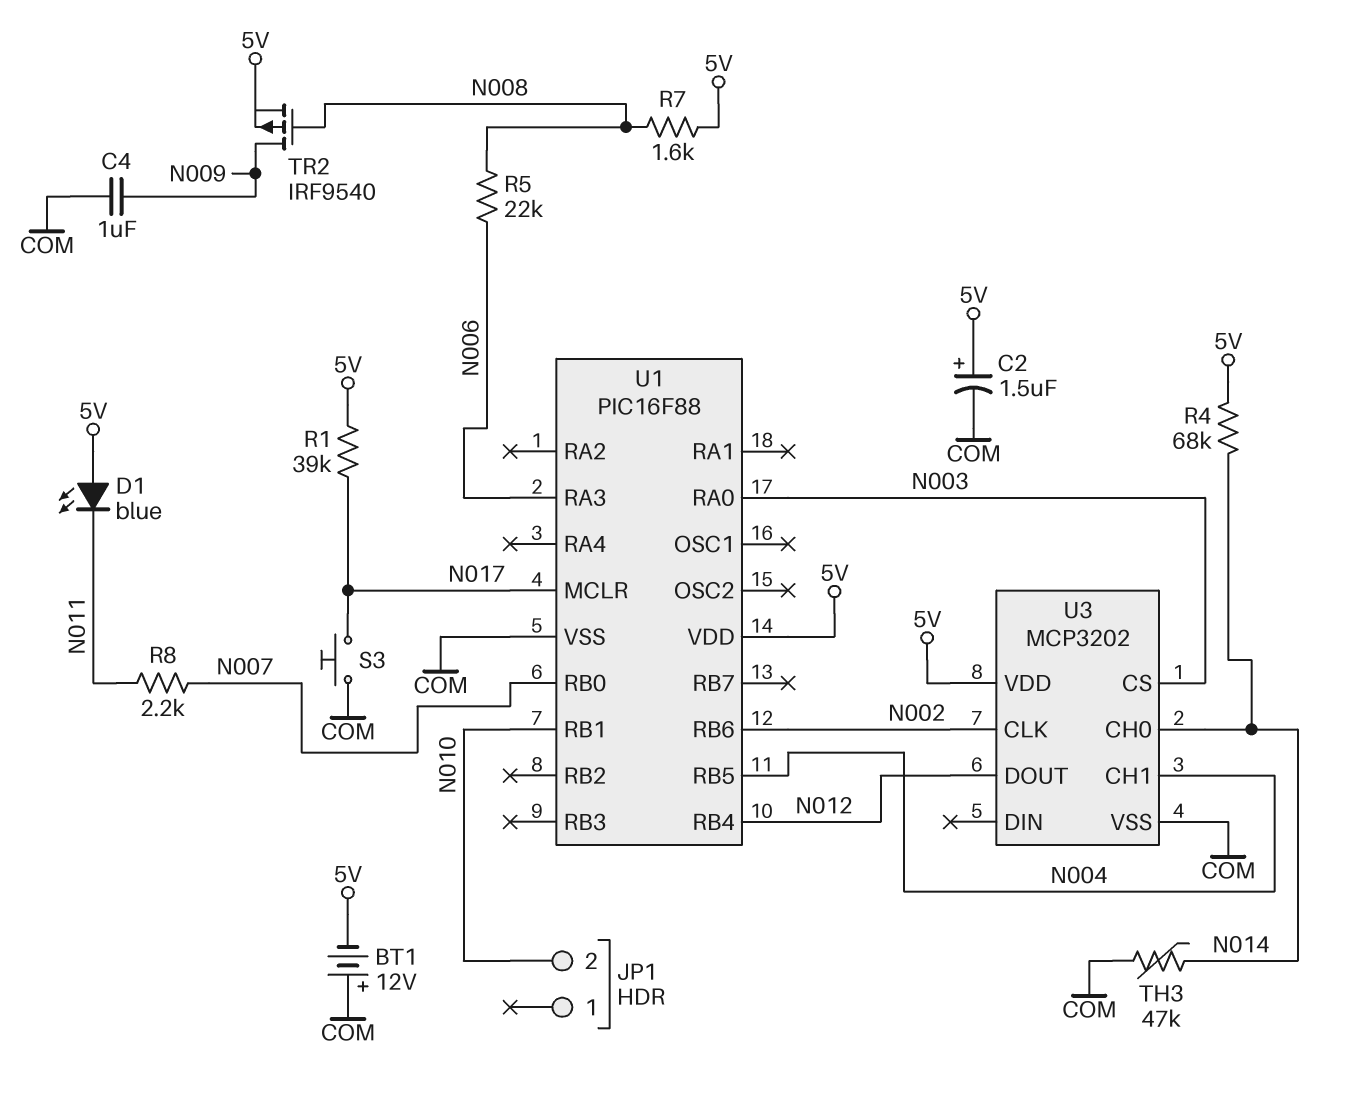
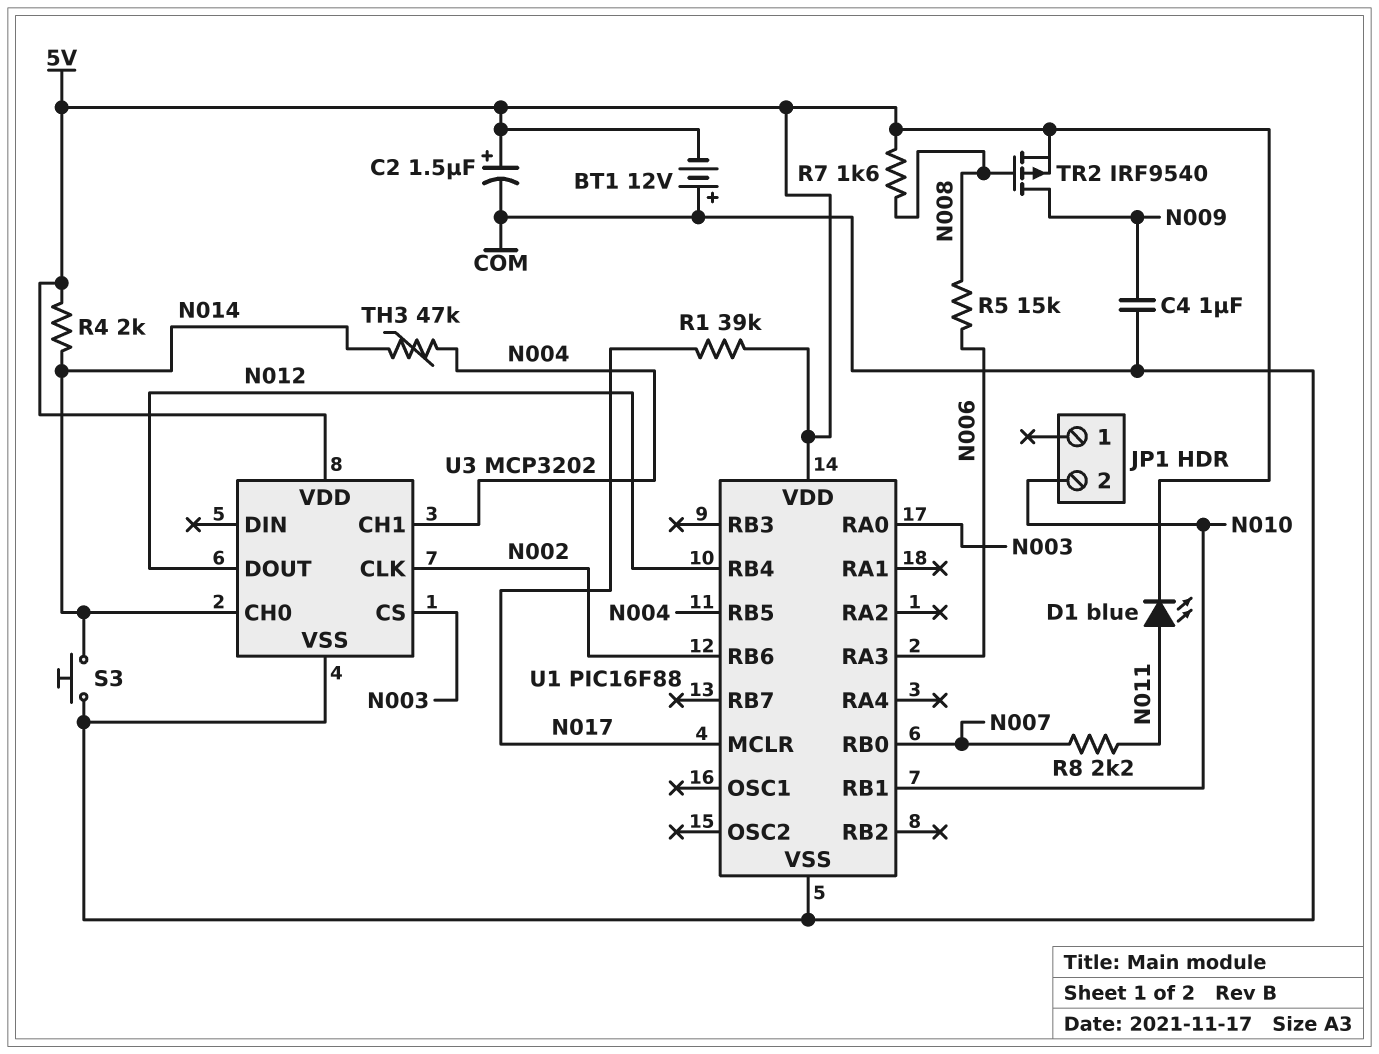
D1: LED blue (A 5V, K N011) -> LED blue (A N011, K 5V)
R4: 68k (5V, N014) -> 2k (5V, N014)
R5: 22k (N006, N008) -> 15k (N006, N008)
S3: button (COM, N017) -> button (COM, N014)
TH3: 47k (COM, N014) -> 47k (N004, N014)

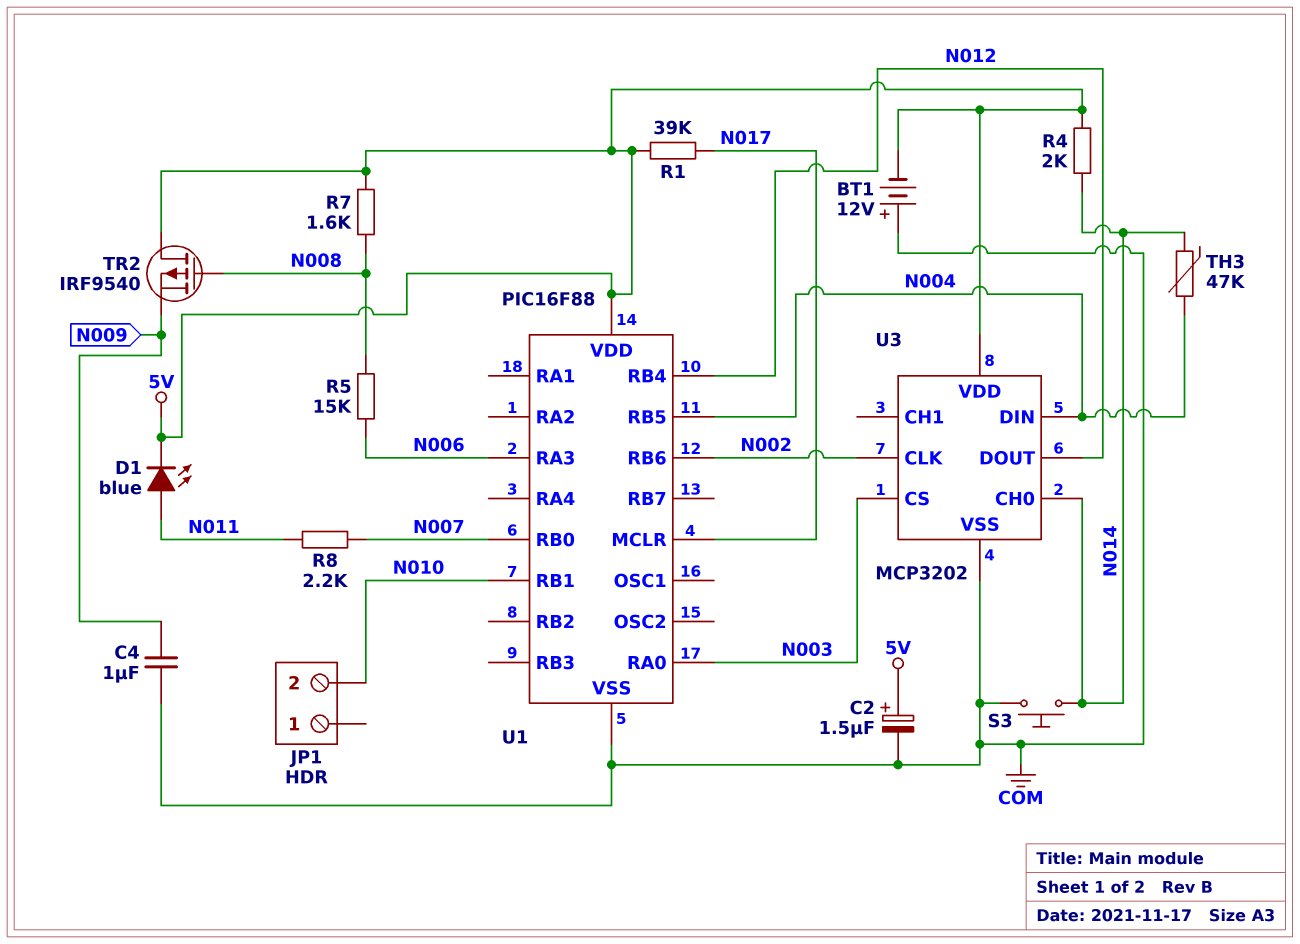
TR2: PMOS IRF9540 (G N008, D N009, S 5V) -> PMOS IRF9540 (G N008, D 5V, S N009)
U3 pin CH1: N004 -> none
U3 pin DIN: none -> N004

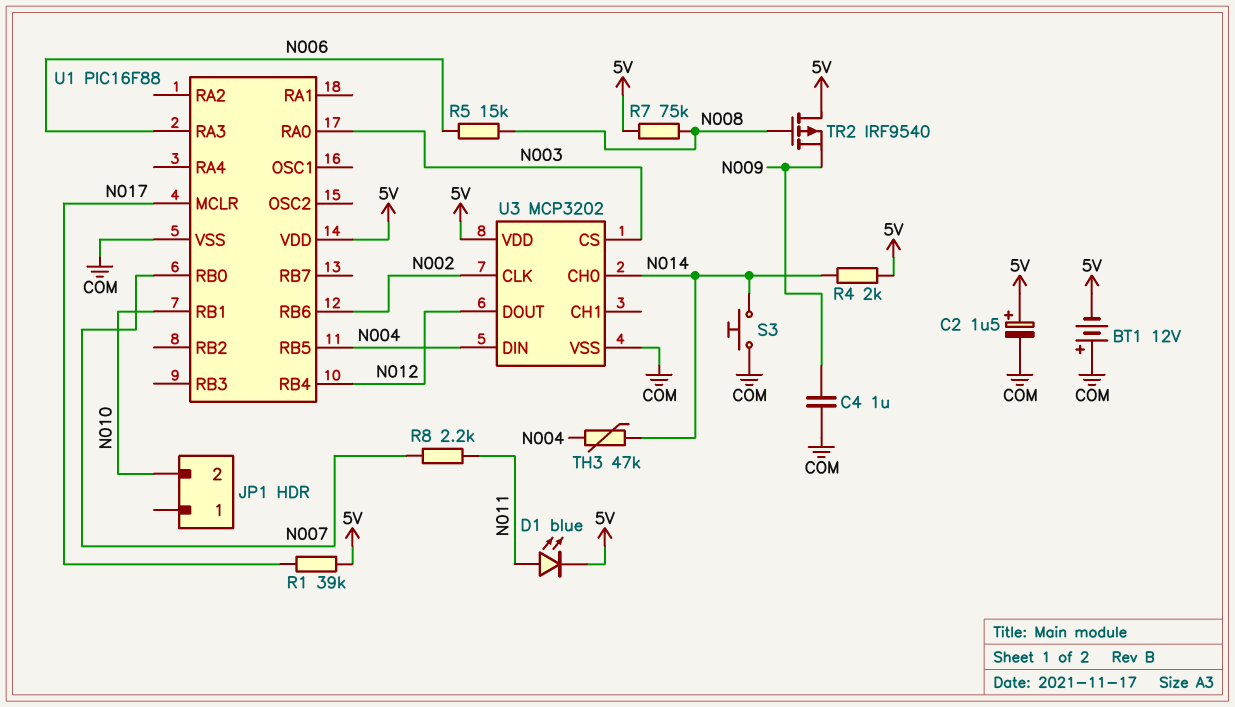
R7: 1.6k (5V, N008) -> 75k (5V, N008)

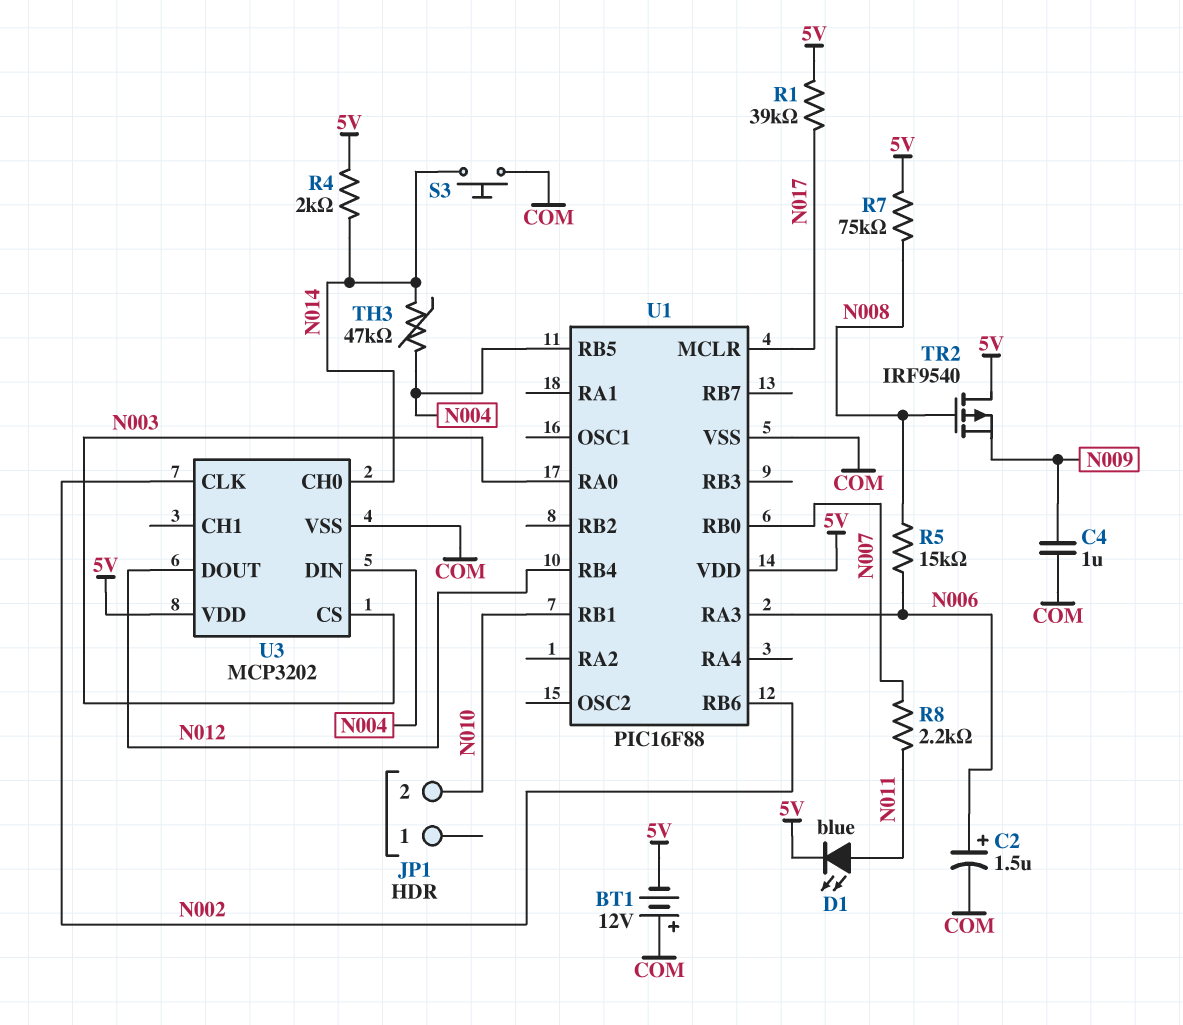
C2: 1.5uF (plus 5V, minus COM) -> 1.5uF (plus N006, minus COM)

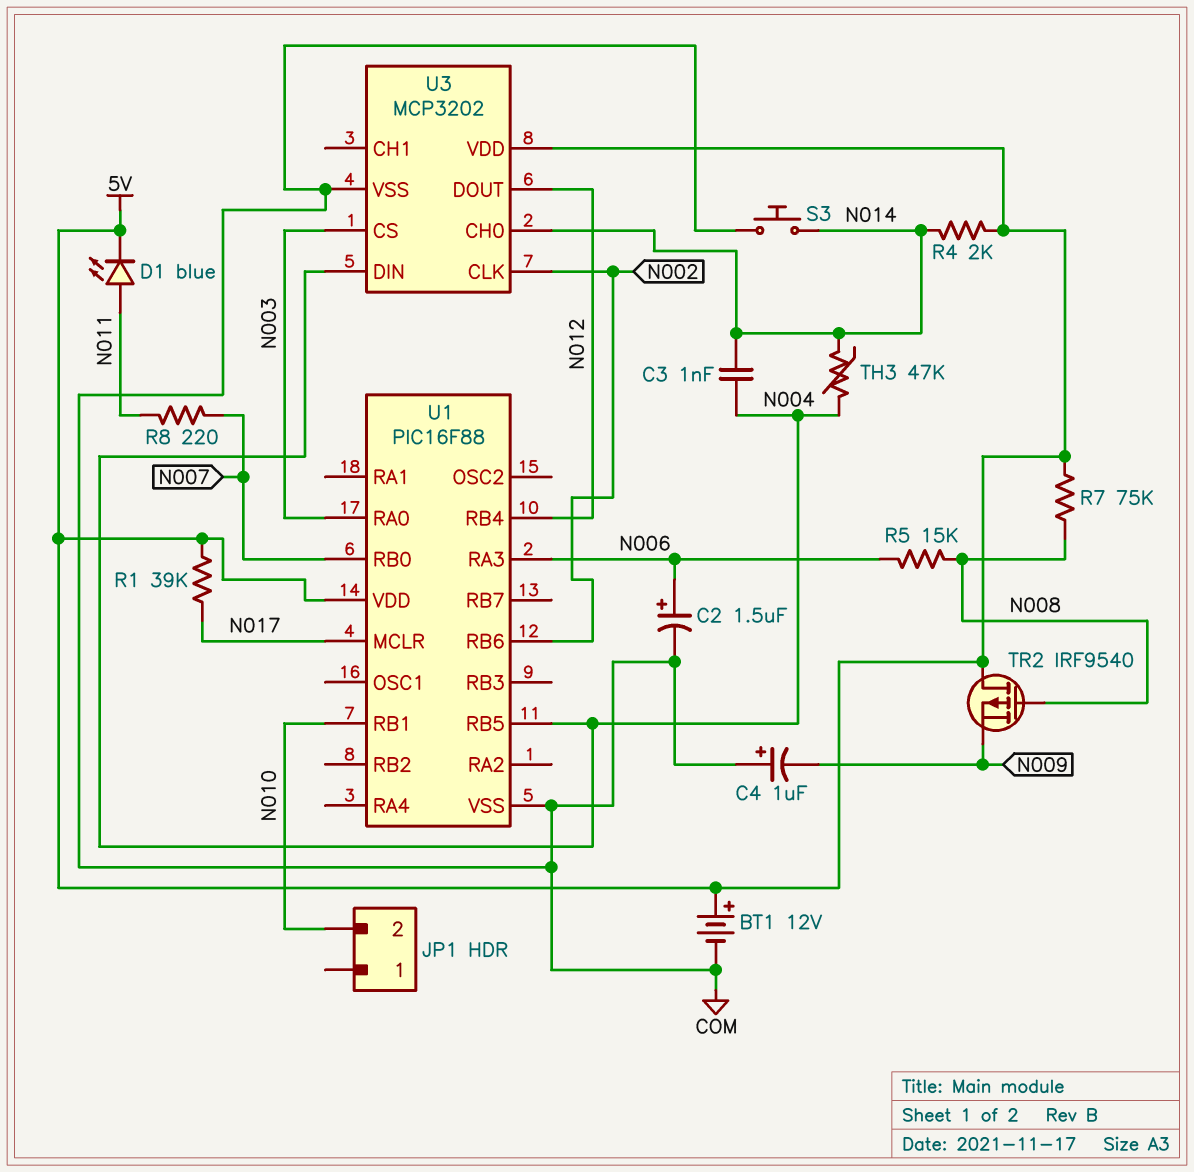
BT1: 12V (plus COM, minus 5V) -> 12V (plus 5V, minus COM)
C3: none -> 1nF (N004, N014)
C4: 1uF (COM, N009) -> 1uF (plus COM, minus N009)
R8: 2.2k (N007, N011) -> 220 (N007, N011)

